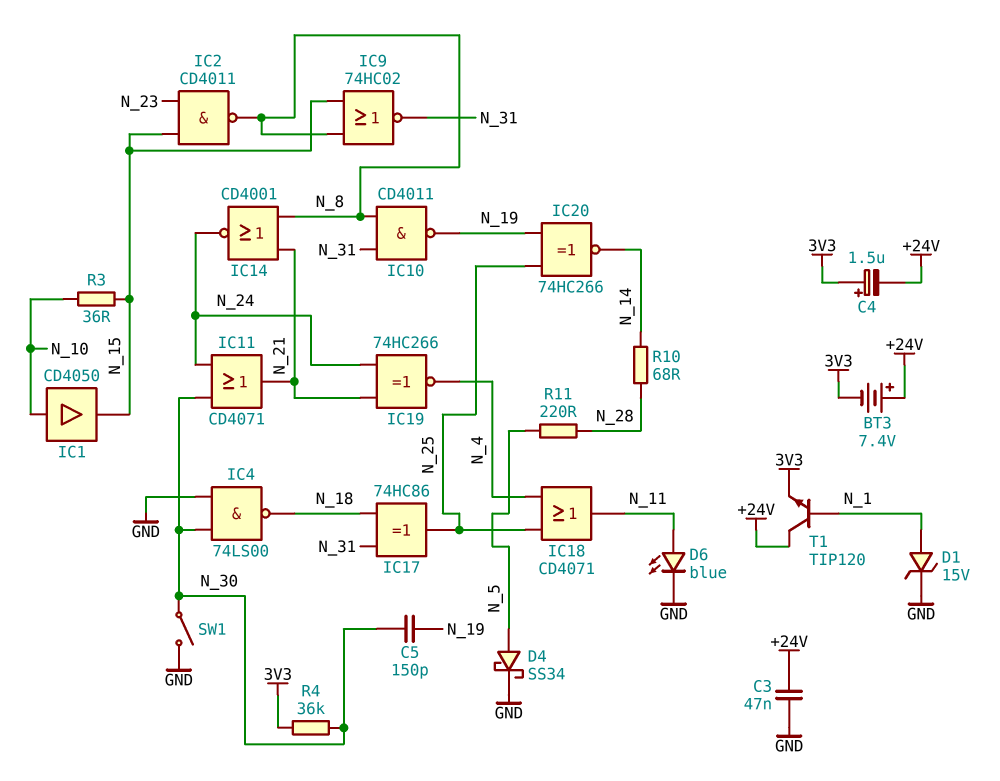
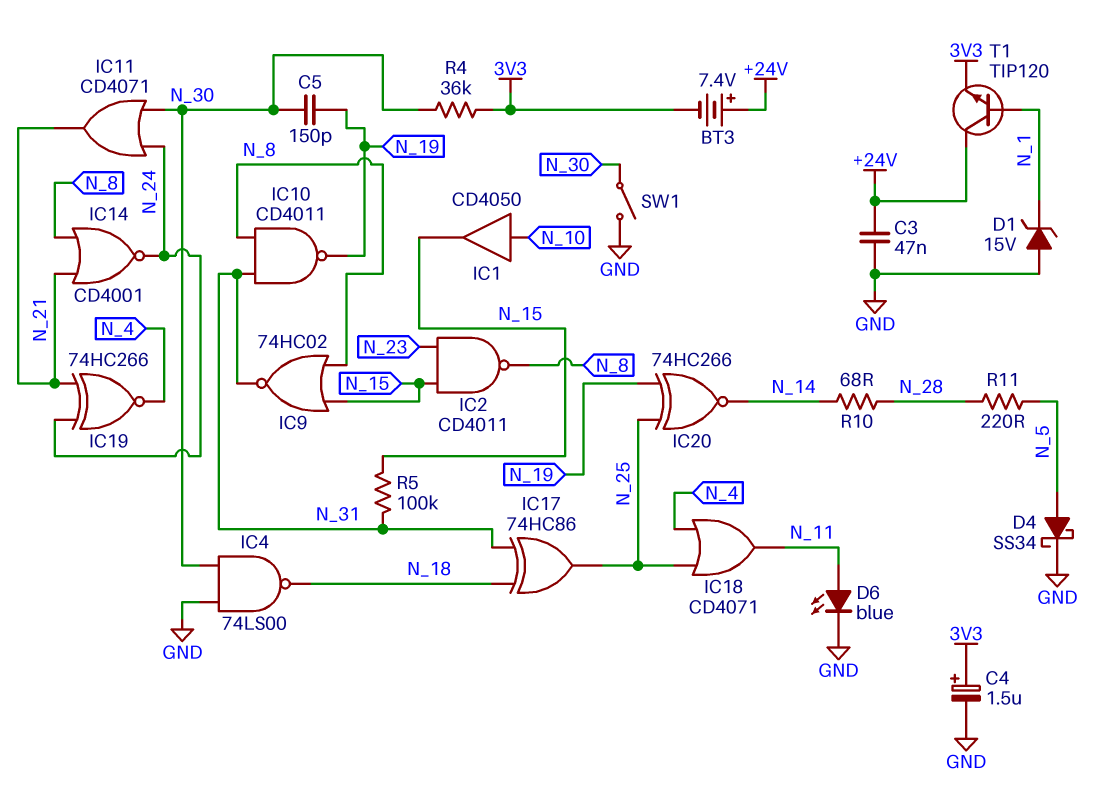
C4: 1.5uF (plus 3V3, minus +24V) -> 1.5uF (plus 3V3, minus GND)
D1: zener 15V (A N_1, K GND) -> zener 15V (A GND, K N_1)
R3: 36 (N_10, N_15) -> none
R5: none -> 100k (N_15, N_31)

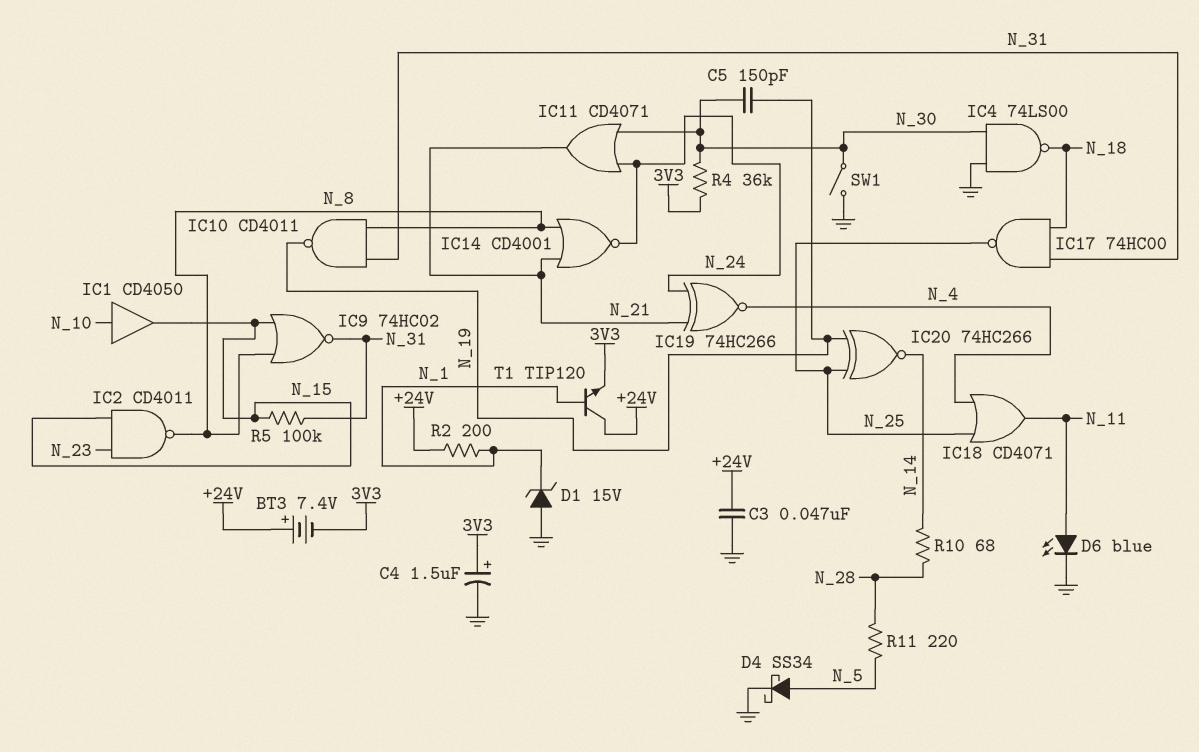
IC17: XOR 74HC86 (in N_18, in N_31, out N_25) -> NAND 74HC00 (in N_18, in N_31, out N_25)
R2: none -> 200 (+24V, N_1)

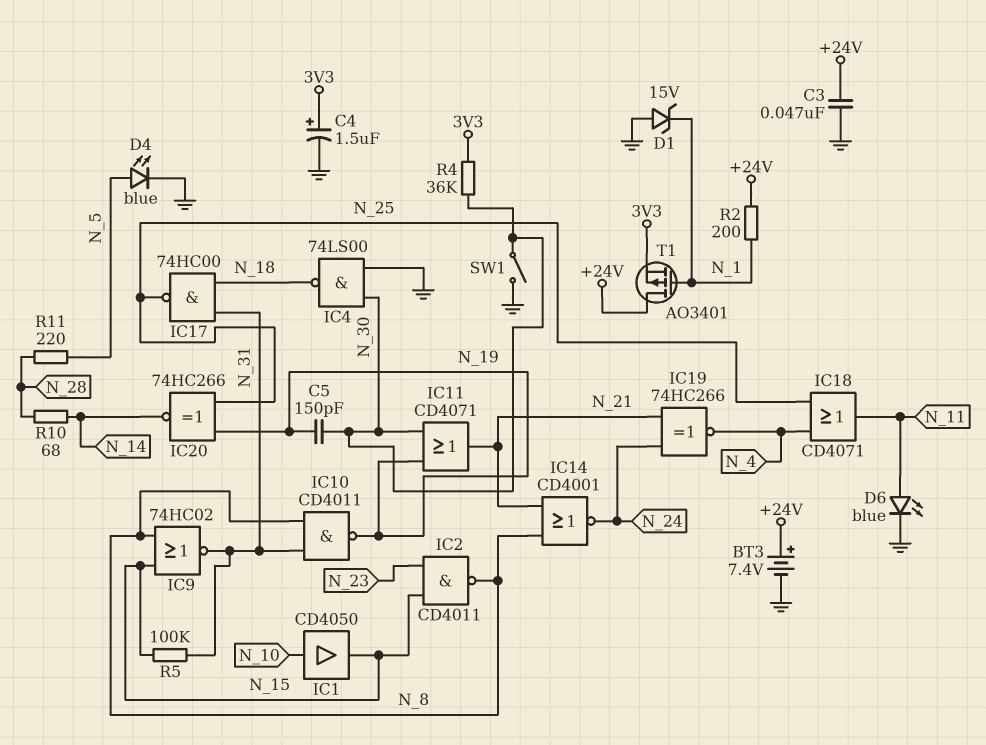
BT3: 7.4V (plus +24V, minus 3V3) -> 7.4V (plus +24V, minus GND)
D4: schottky SS34 (A N_5, K GND) -> LED blue (A N_5, K GND)
IC11: OR CD4071 (in N_24, in N_30, out N_21) -> OR CD4071 (in N_19, in N_30, out N_21)
T1: NPN TIP120 (B N_1, C +24V, E 3V3) -> PMOS AO3401 (G N_1, D +24V, S 3V3)

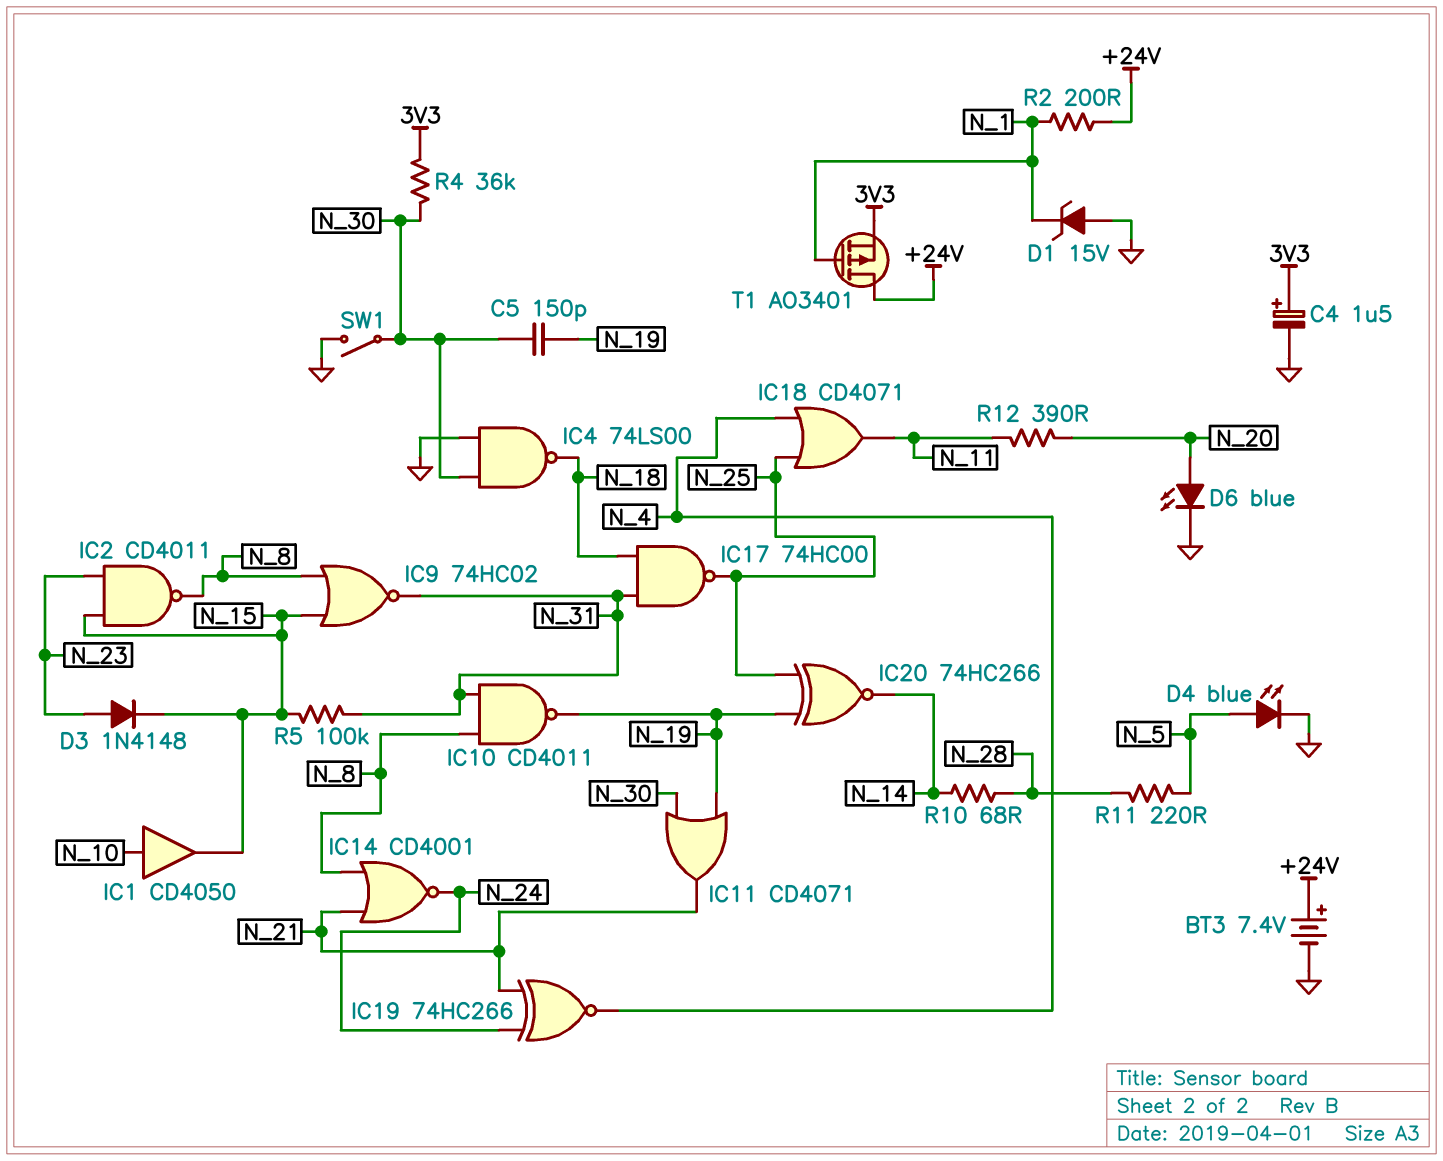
C3: 47nF (+24V, GND) -> none
D3: none -> diode 1N4148 (A N_23, K N_15)
D6: LED blue (A N_11, K GND) -> LED blue (A N_20, K GND)
R12: none -> 390 (N_11, N_20)

